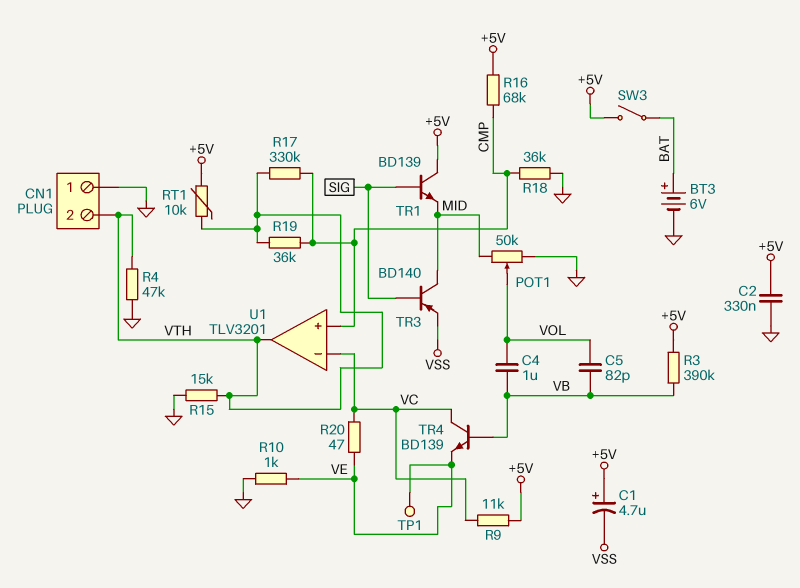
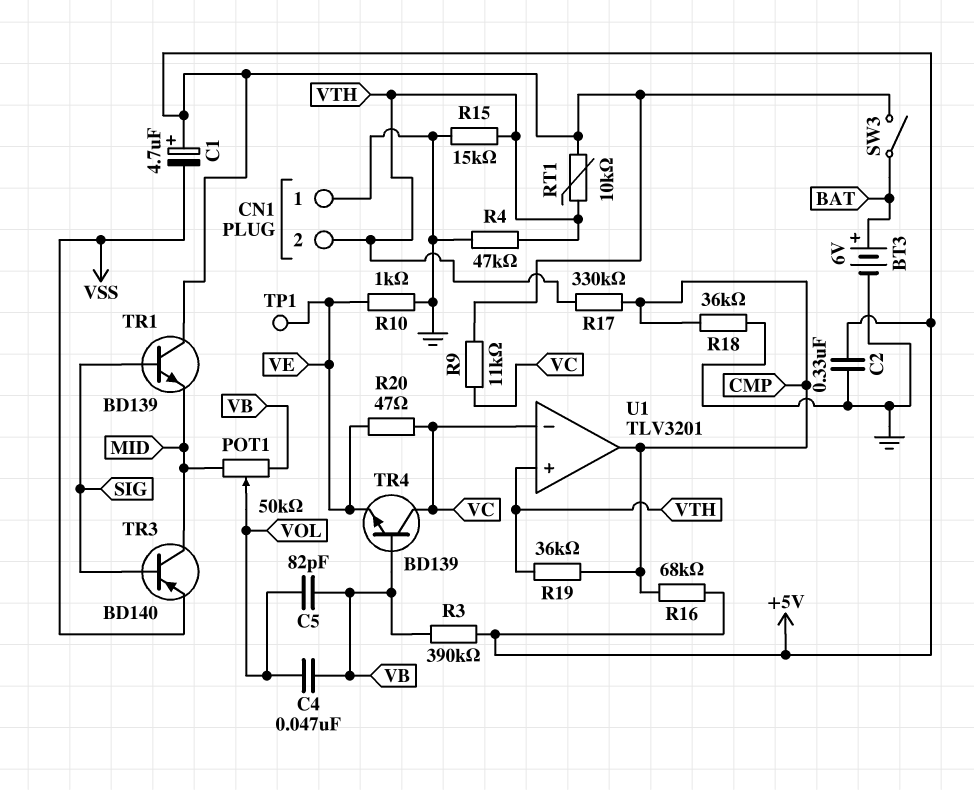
C4: 1uF (VB, VOL) -> 47nF (VB, VOL)
POT1: 50k (GND, MID, wiper VOL) -> 50k (MID, VB, wiper VOL)
U1 pin in+: CMP -> VTH
U1 pin out: VTH -> CMP

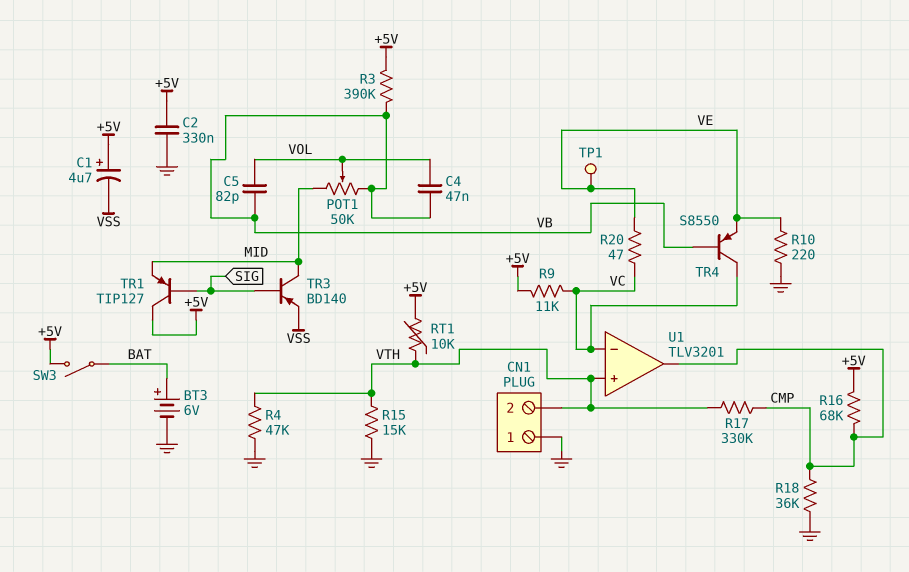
R10: 1k (GND, VE) -> 220 (GND, VE)
R19: 36k (CMP, VTH) -> none
TR1: NPN BD139 (B SIG, C +5V, E MID) -> PNP TIP127 (B SIG, C +5V, E MID)
TR4: NPN BD139 (B VB, C VC, E VE) -> PNP S8550 (B VB, C VC, E VE)

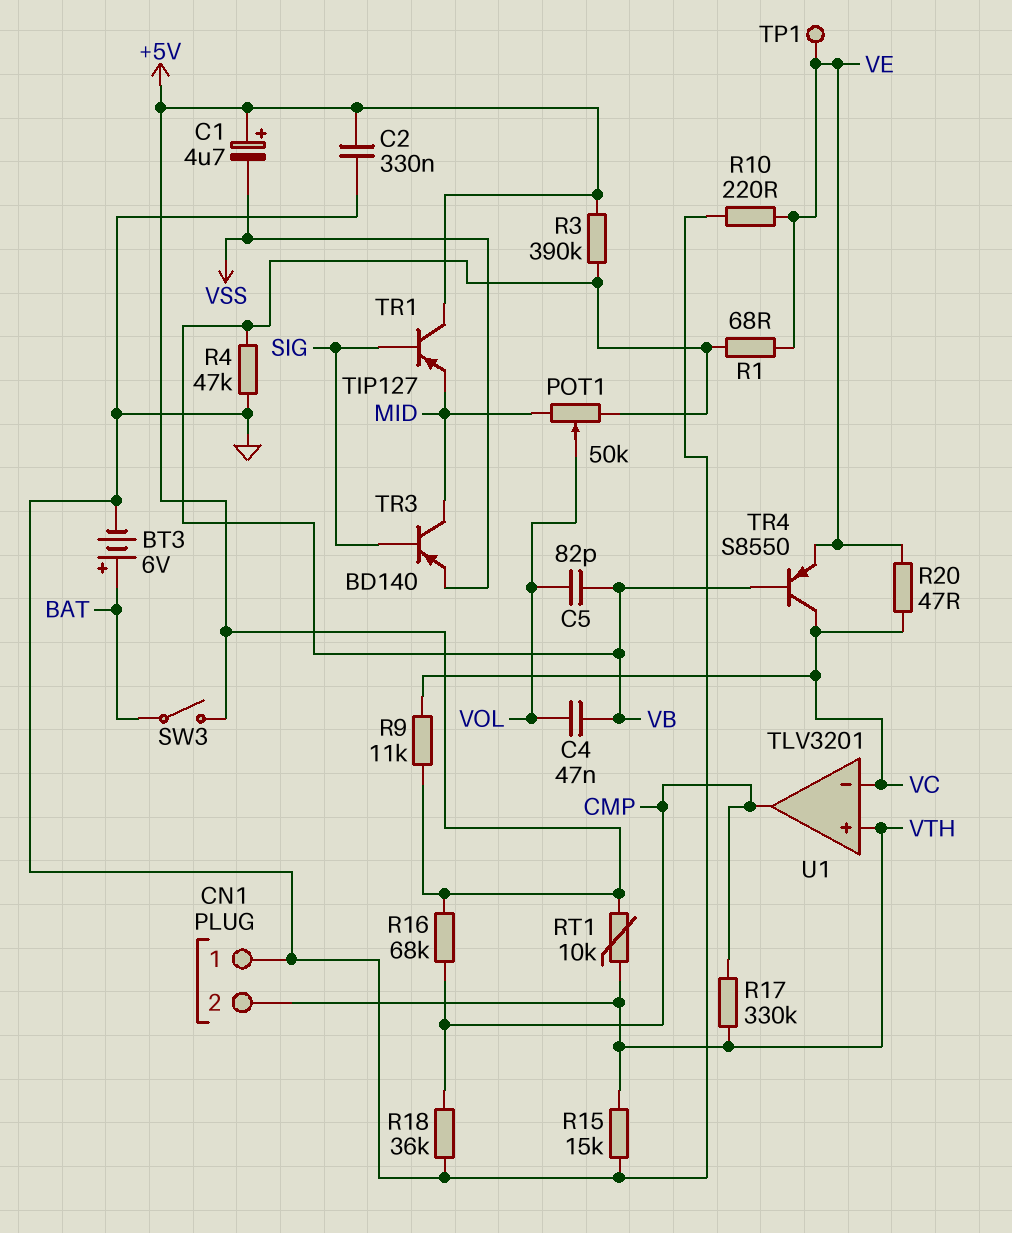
R1: none -> 68 (VB, VE)
R4: 47k (GND, VTH) -> 47k (GND, VB)

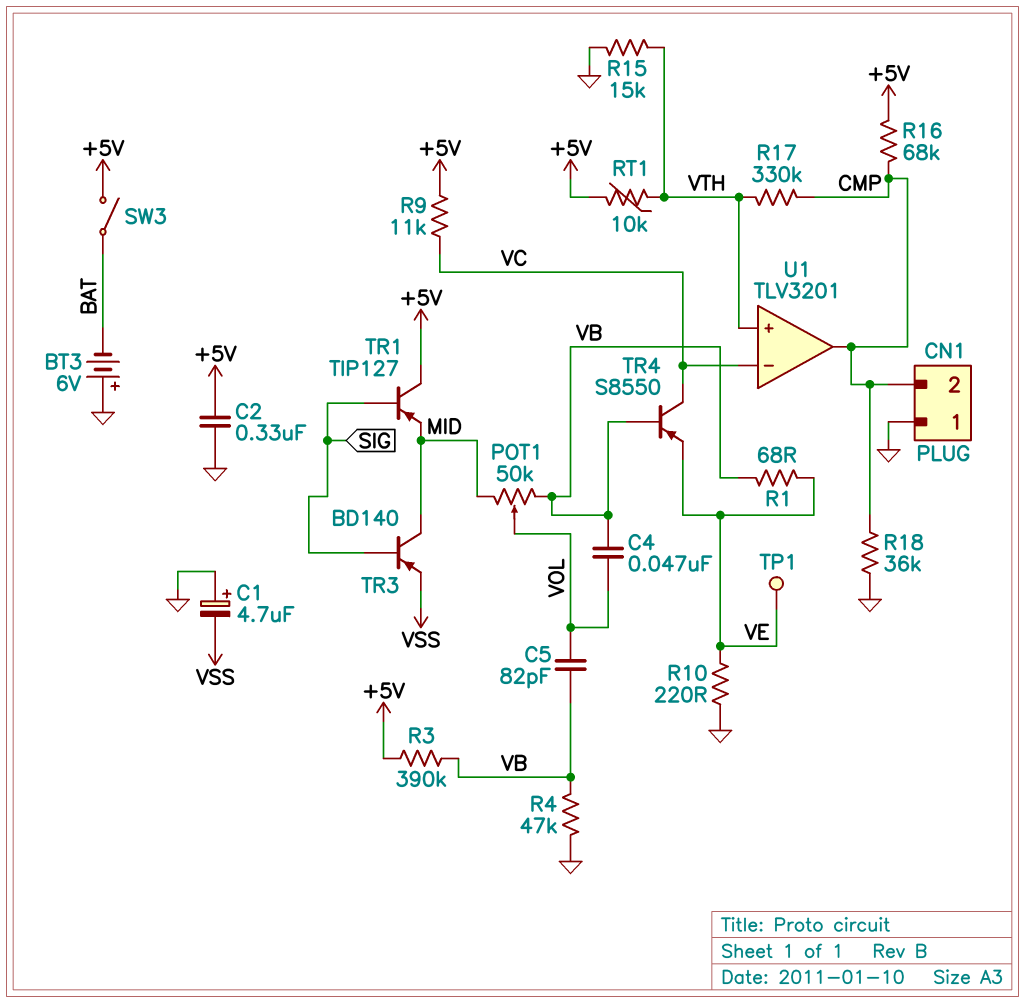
BT3: 6V (plus BAT, minus GND) -> 6V (plus GND, minus BAT)
C1: 4.7uF (plus +5V, minus VSS) -> 4.7uF (plus GND, minus VSS)
CN1 pin 2: VTH -> CMP
R20: 47 (VC, VE) -> none

